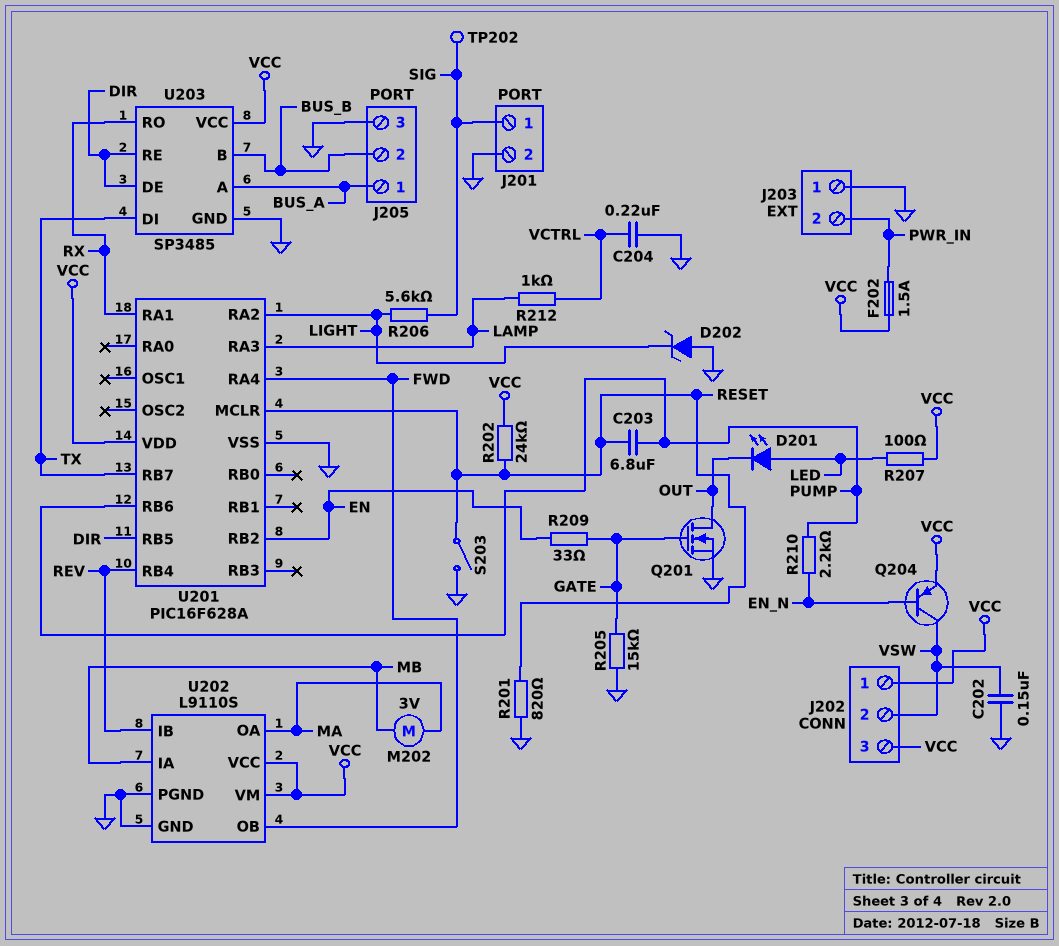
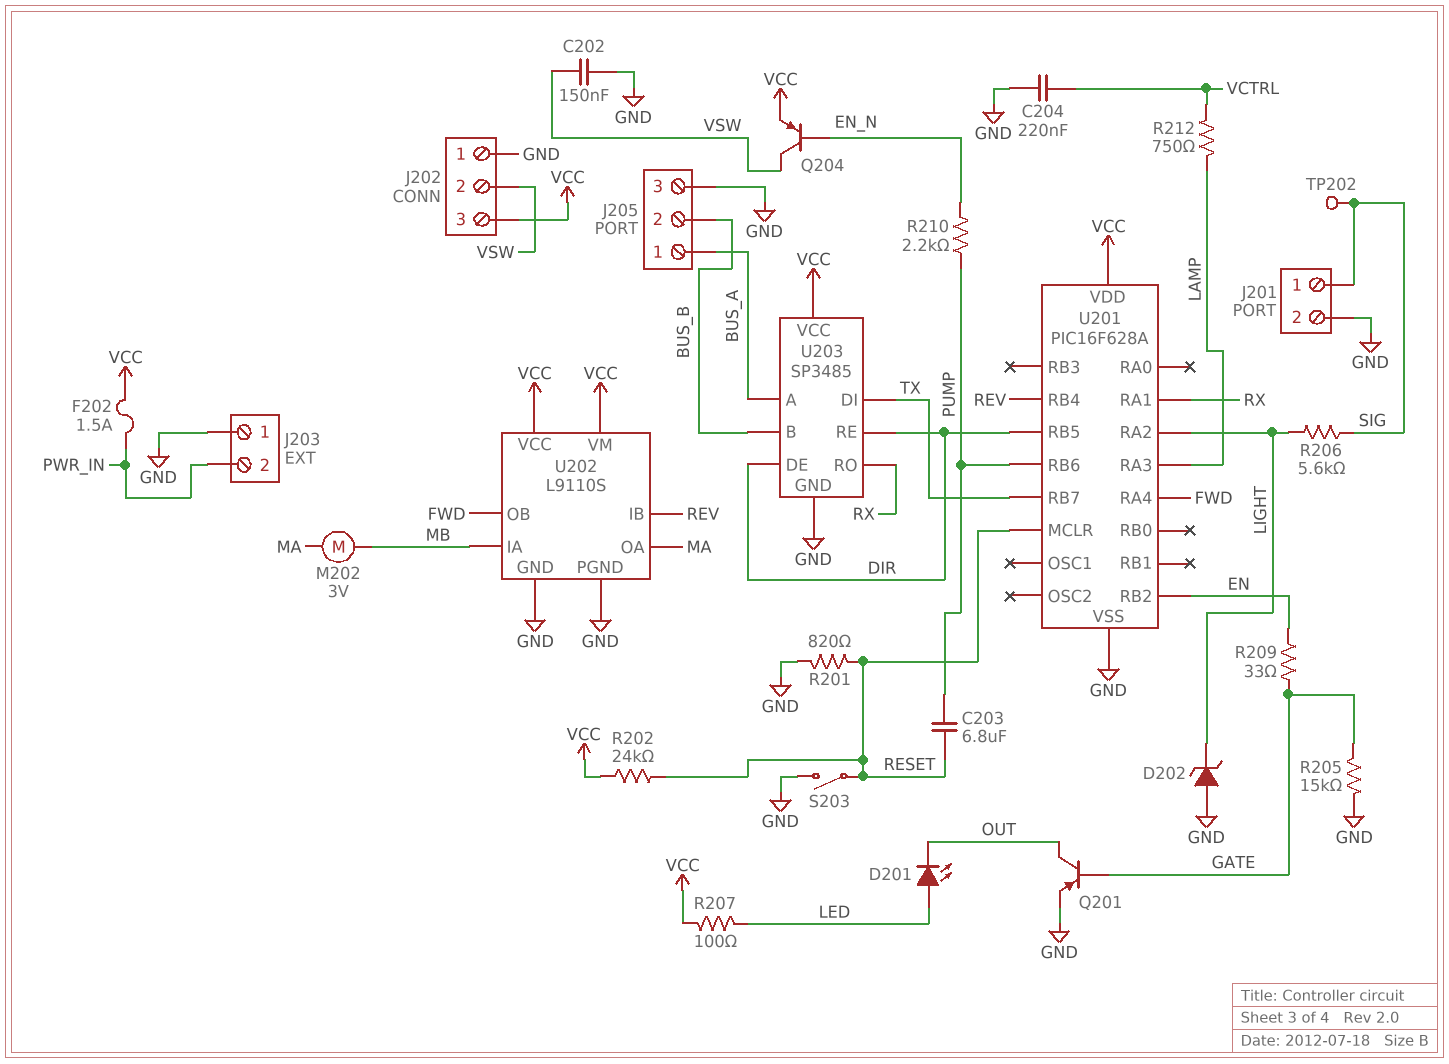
J202 pin 1: VCC -> GND
Q201: NMOS (G GATE, D OUT, S GND) -> PNP (B GATE, C OUT, E GND)
R212: 1k (LAMP, VCTRL) -> 750 (LAMP, VCTRL)

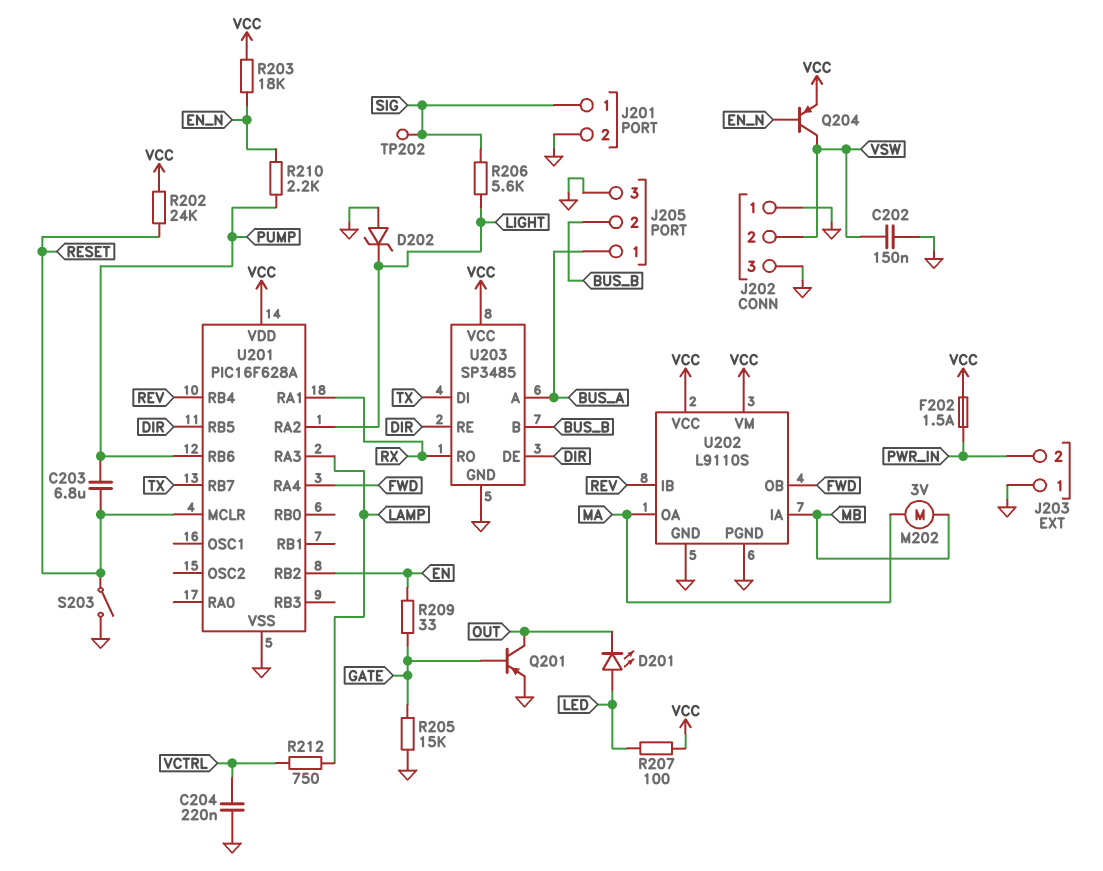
J202 pin 3: VCC -> GND
R201: 820 (GND, RESET) -> none
R203: none -> 18k (EN_N, VCC)

